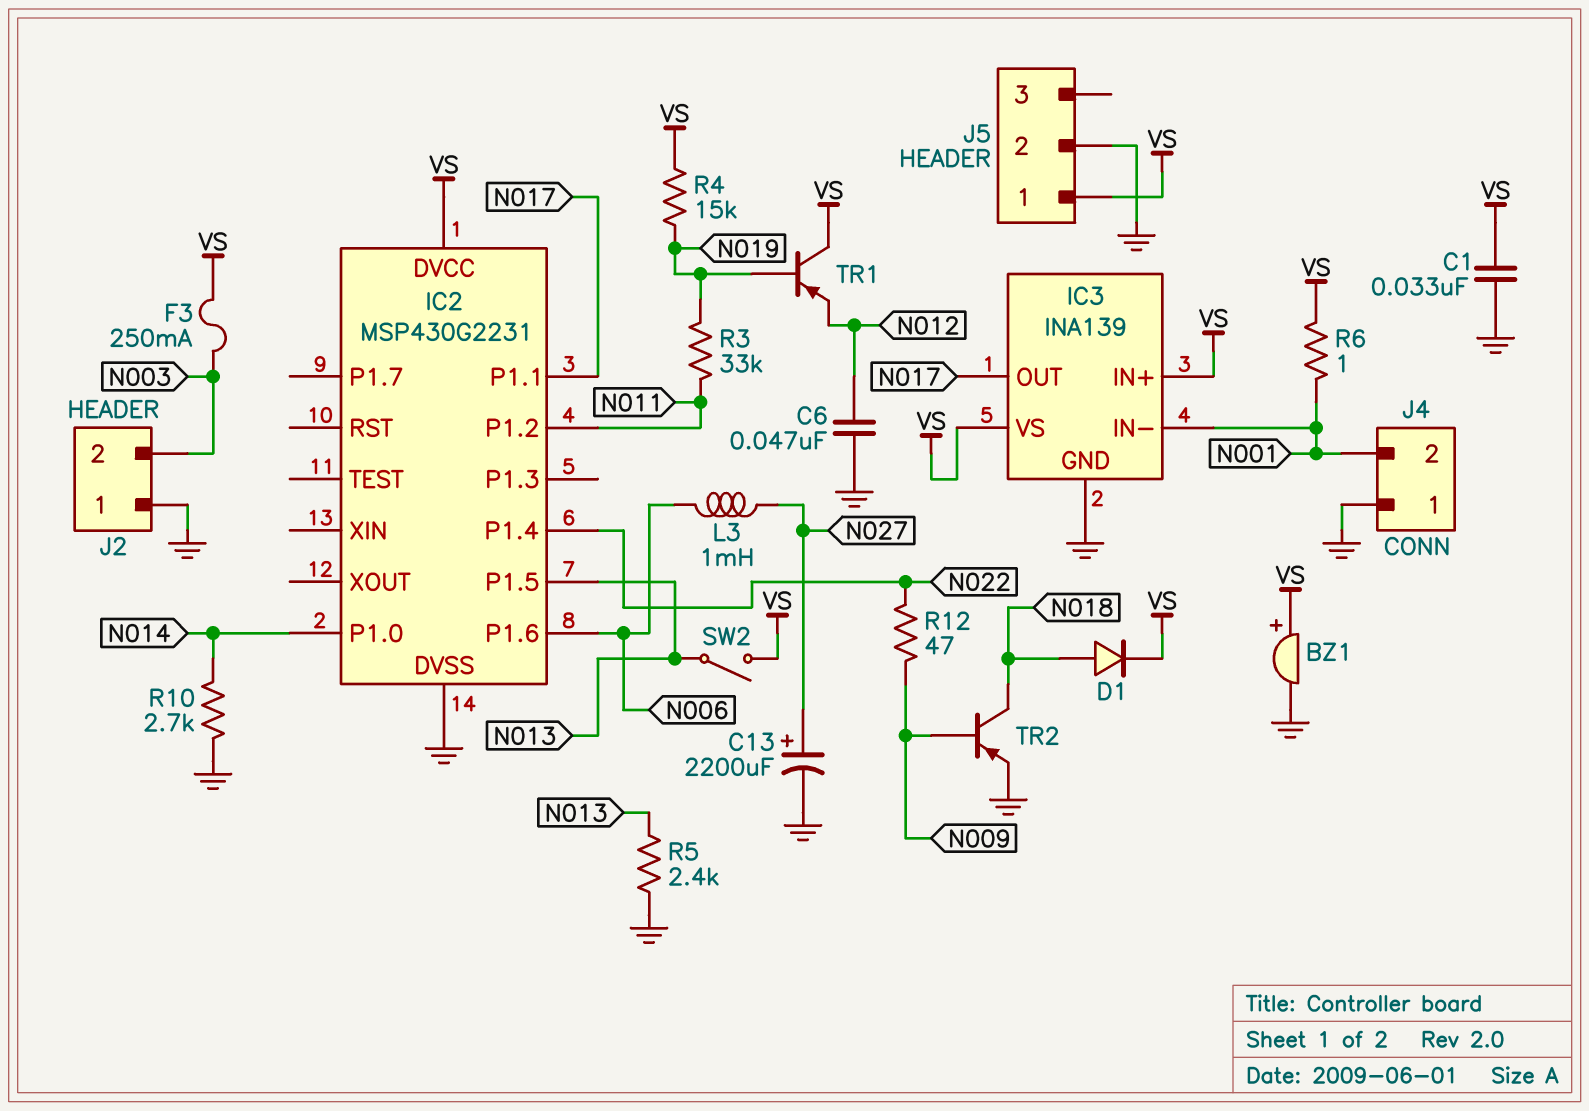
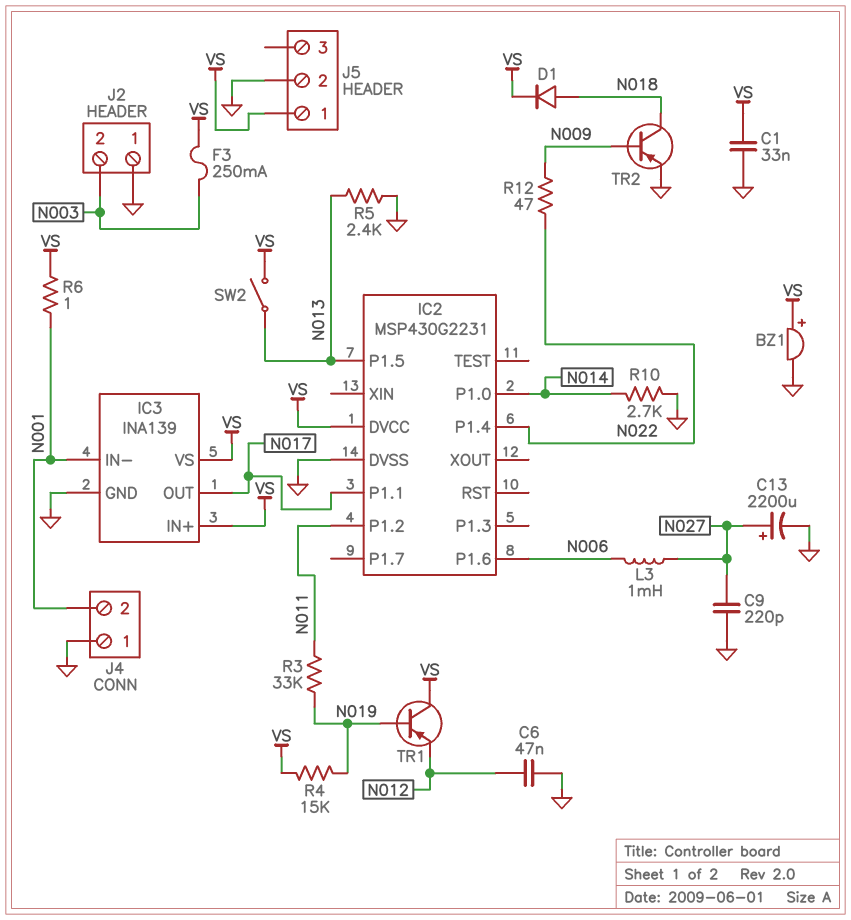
C9: none -> 220pF (GND, N027)

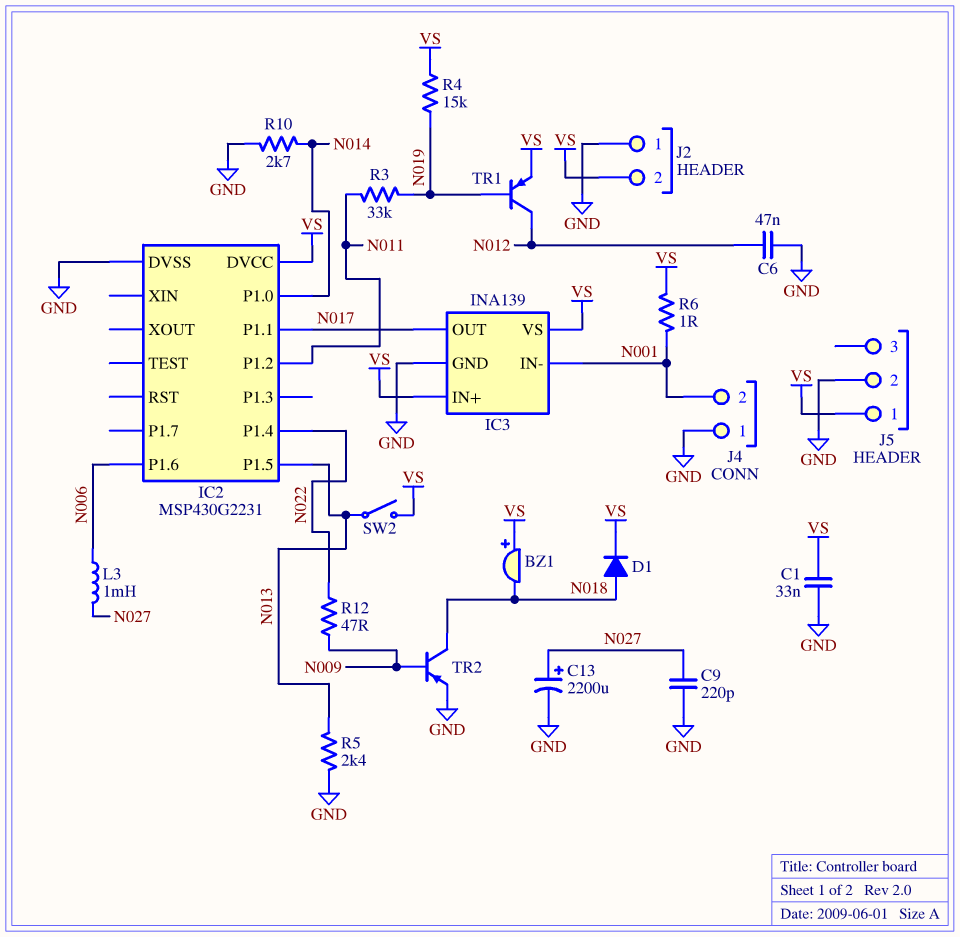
BZ1: buzzer (plus VS, minus GND) -> buzzer (plus VS, minus N018)
F3: 250mA (N003, VS) -> none
J2 pin 2: N003 -> VS
TR1: PNP (B N019, C VS, E N012) -> PNP (B N019, C N012, E VS)

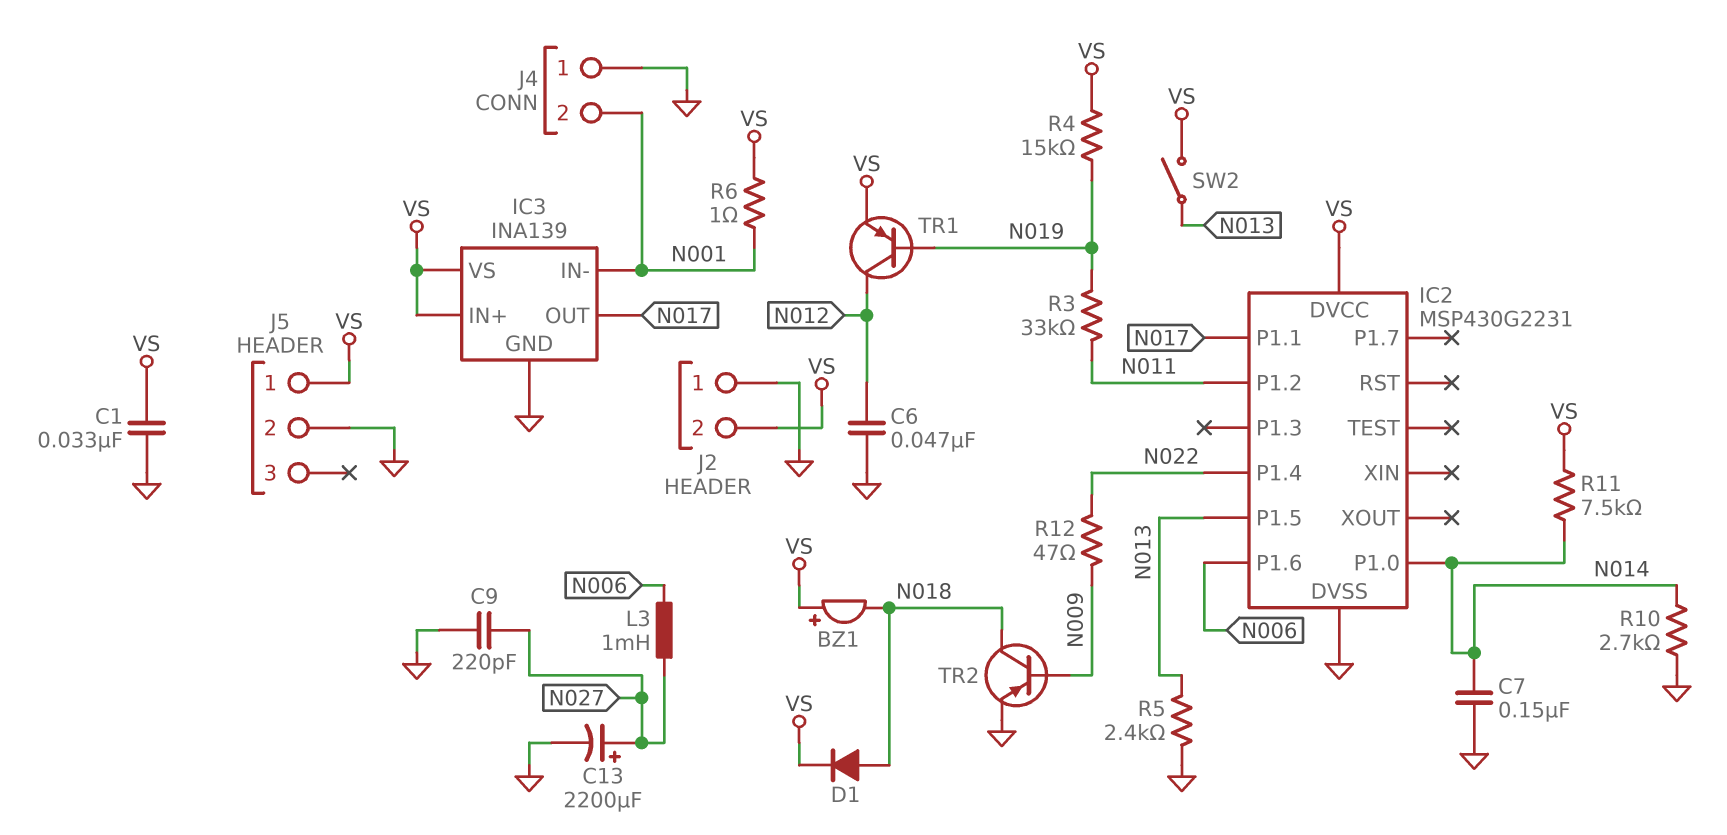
C7: none -> 150nF (GND, N014)
R11: none -> 7.5k (N014, VS)

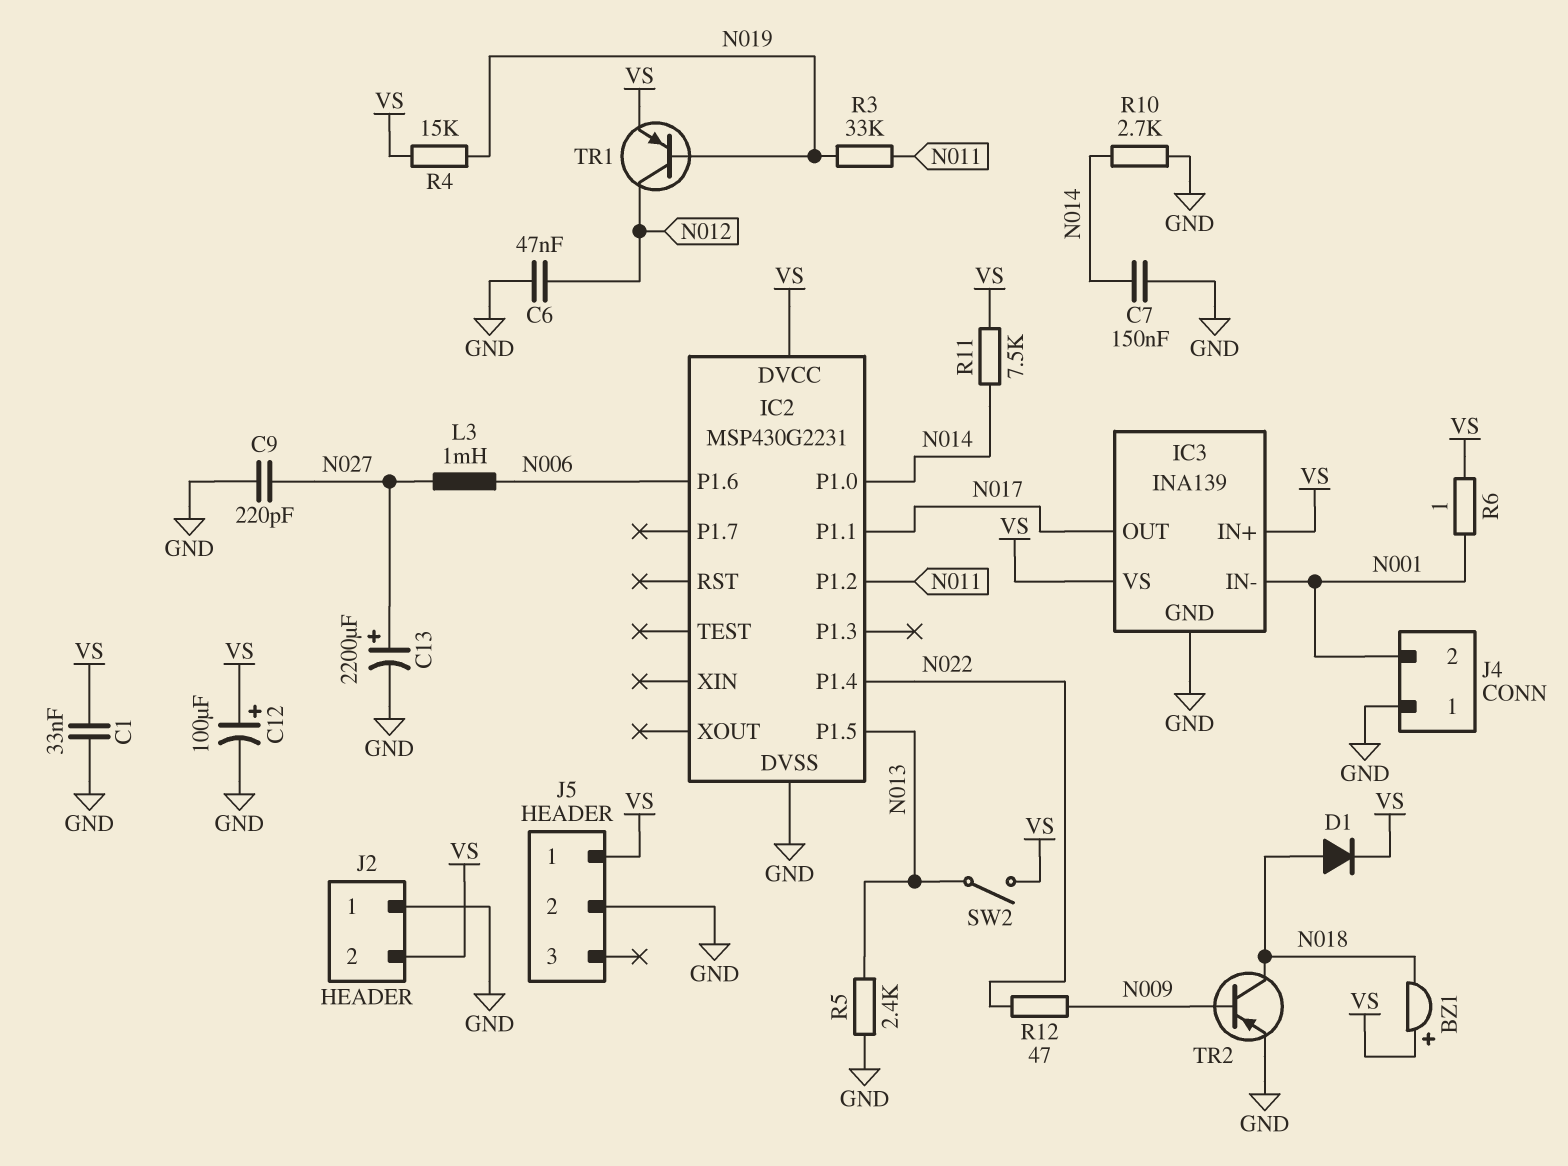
C12: none -> 100uF (plus VS, minus GND)

